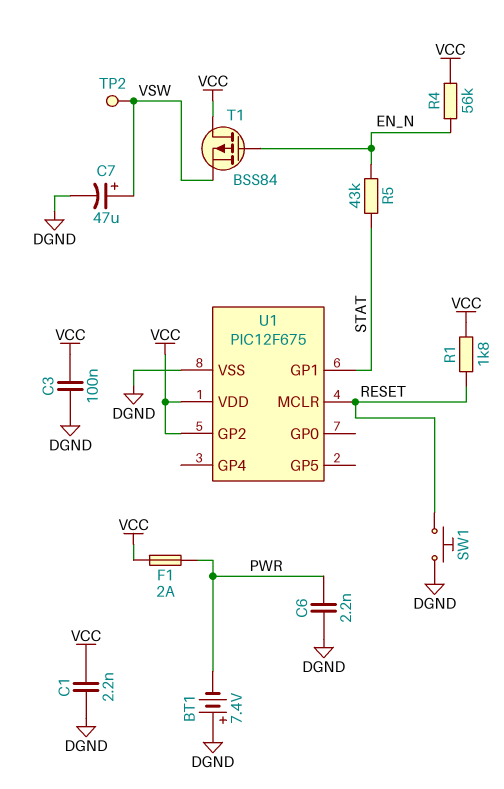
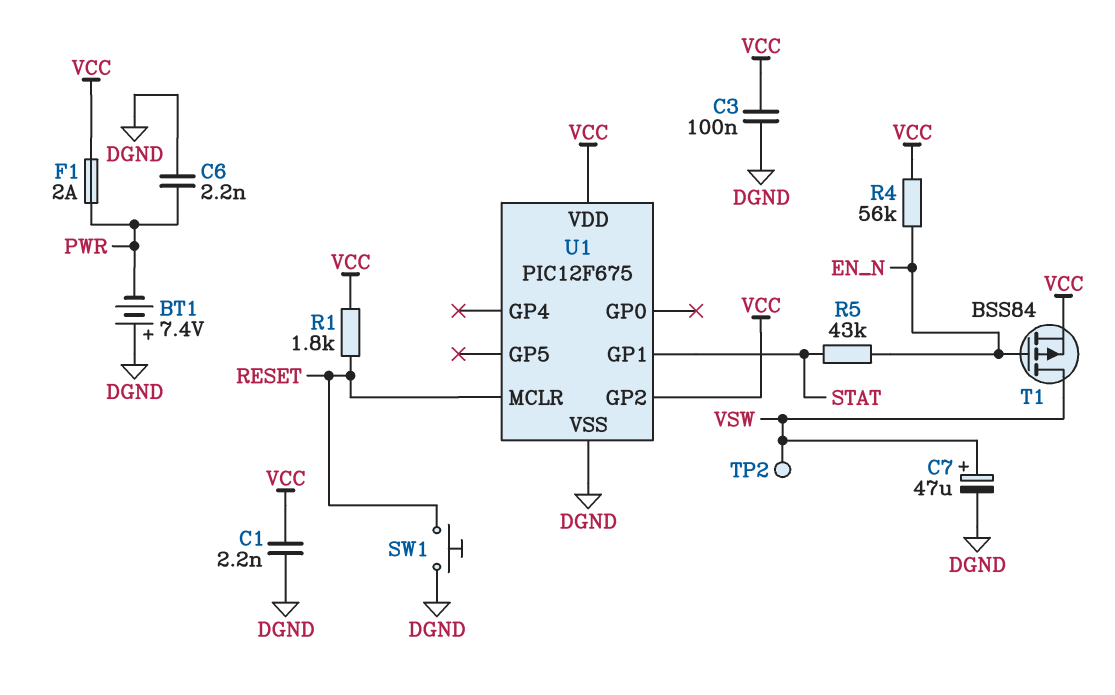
T1: PMOS BSS84 (G EN_N, D VCC, S VSW) -> PMOS BSS84 (G EN_N, D VSW, S VCC)

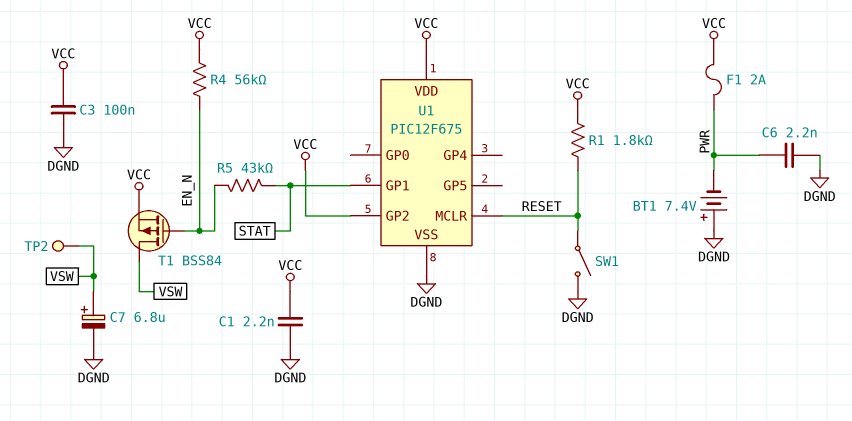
C7: 47uF (plus VSW, minus DGND) -> 6.8uF (plus VSW, minus DGND)
SW1: button (DGND, RESET) -> switch (DGND, RESET)

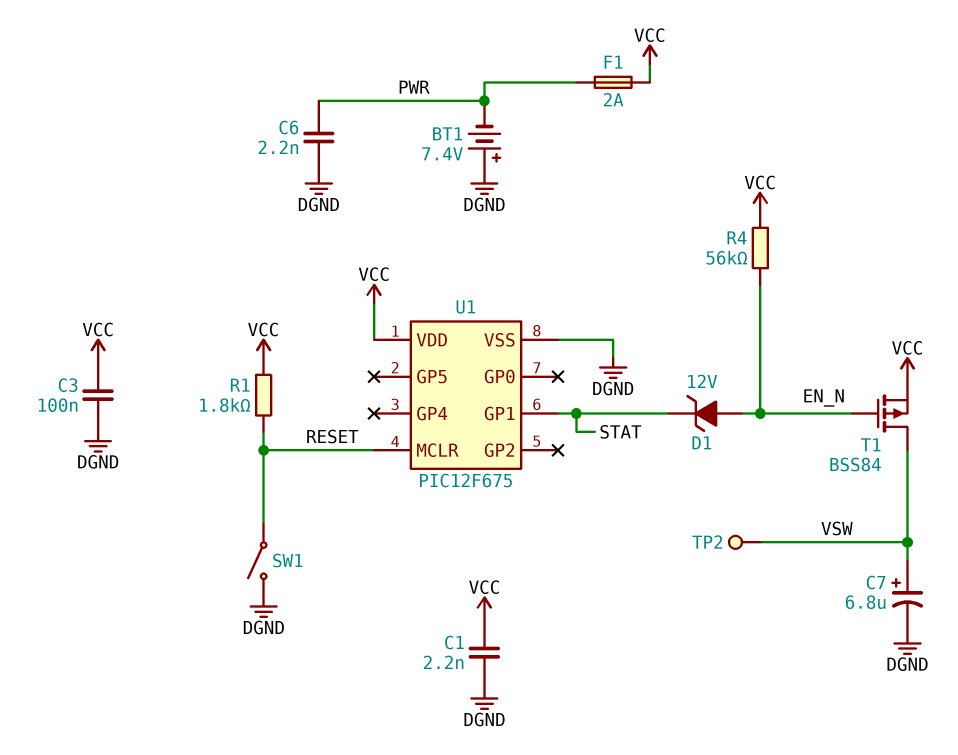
D1: none -> zener 12V (A EN_N, K STAT)
R5: 43k (EN_N, STAT) -> none
U1 pin GP2: VCC -> none

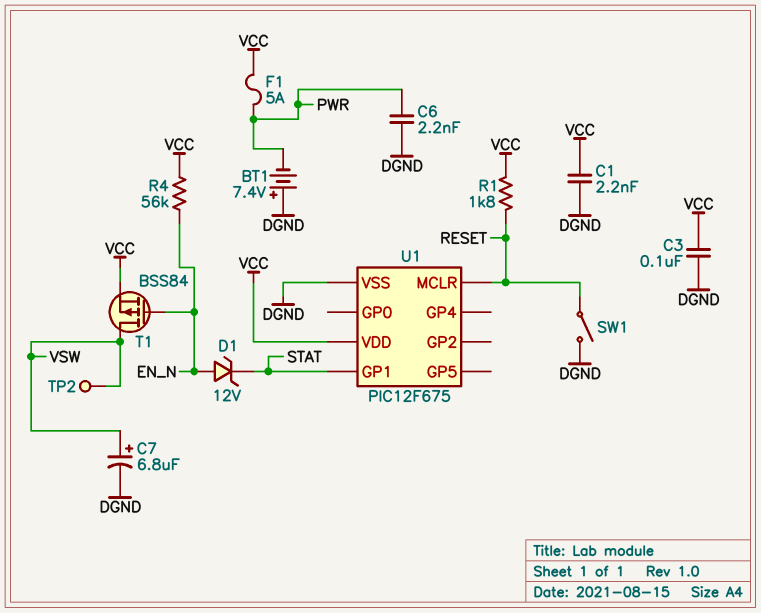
F1: 2A (PWR, VCC) -> 5A (PWR, VCC)

